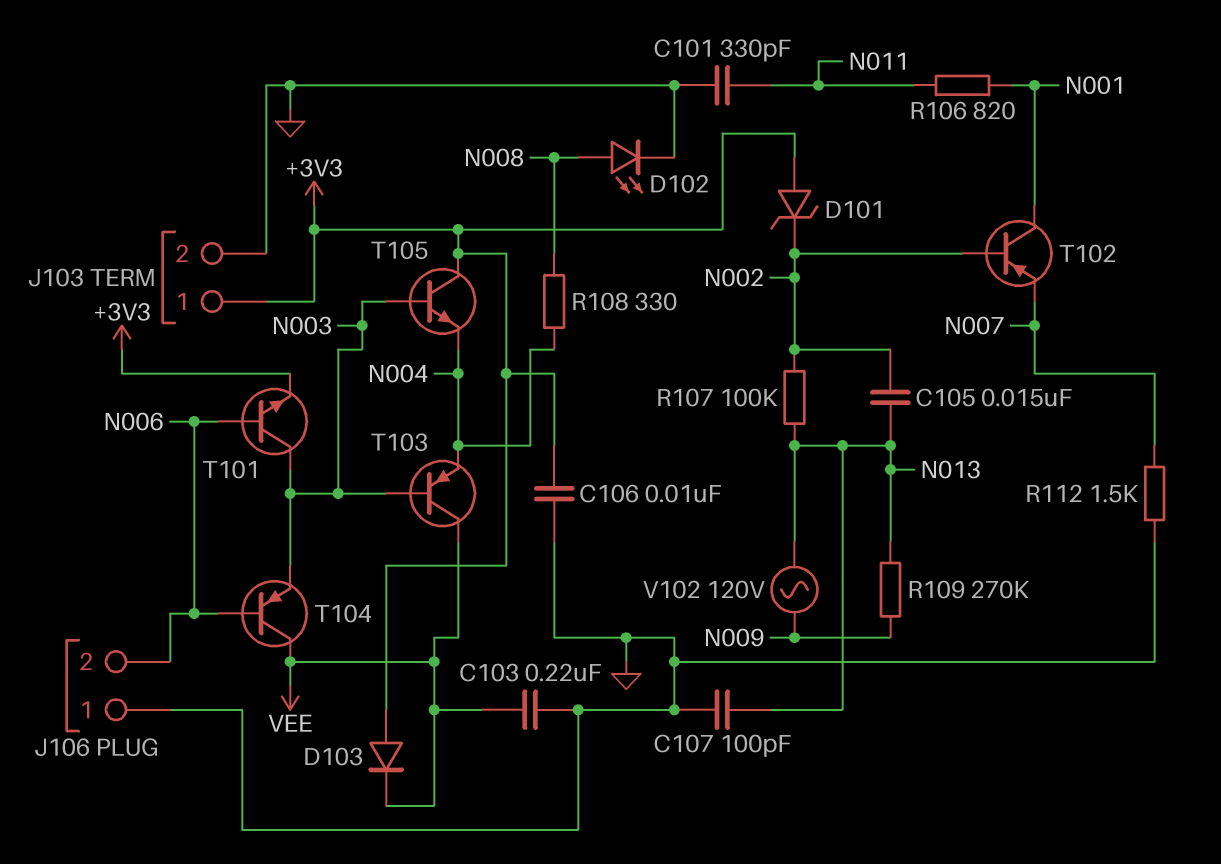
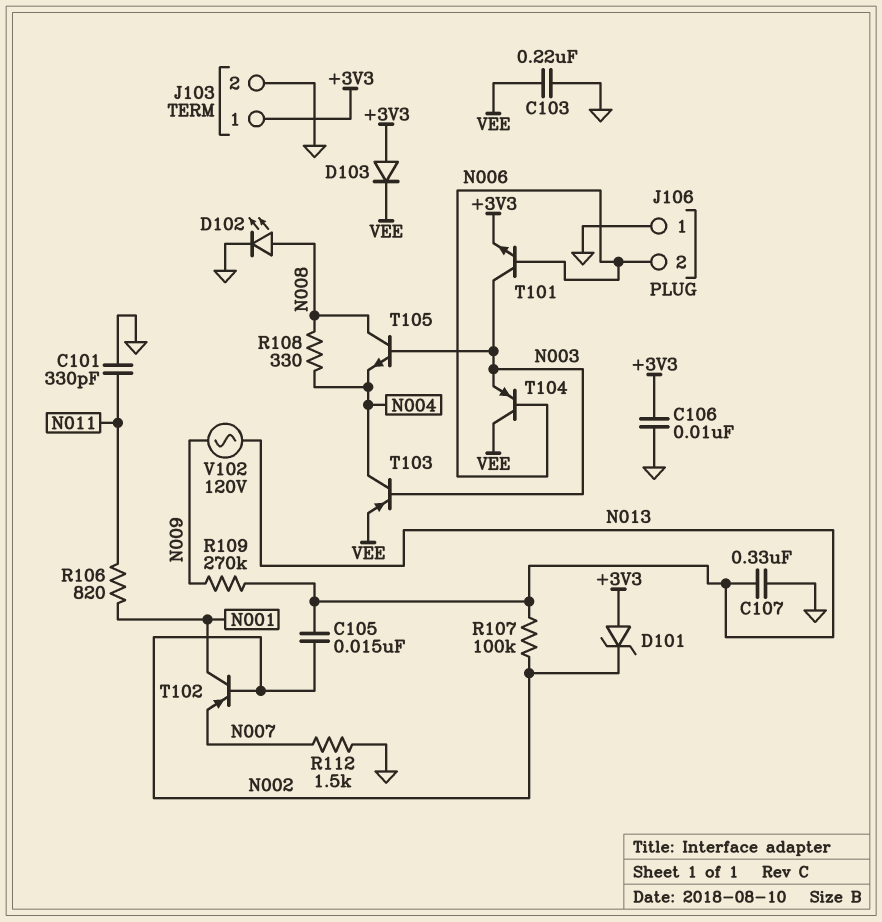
C107: 100pF (GND, N013) -> 330nF (GND, N013)
T103: PNP (B N003, C VEE, E N004) -> PNP (B N003, C N004, E VEE)
T105: NPN (B N003, C +3V3, E N004) -> NPN (B N003, C N008, E N004)

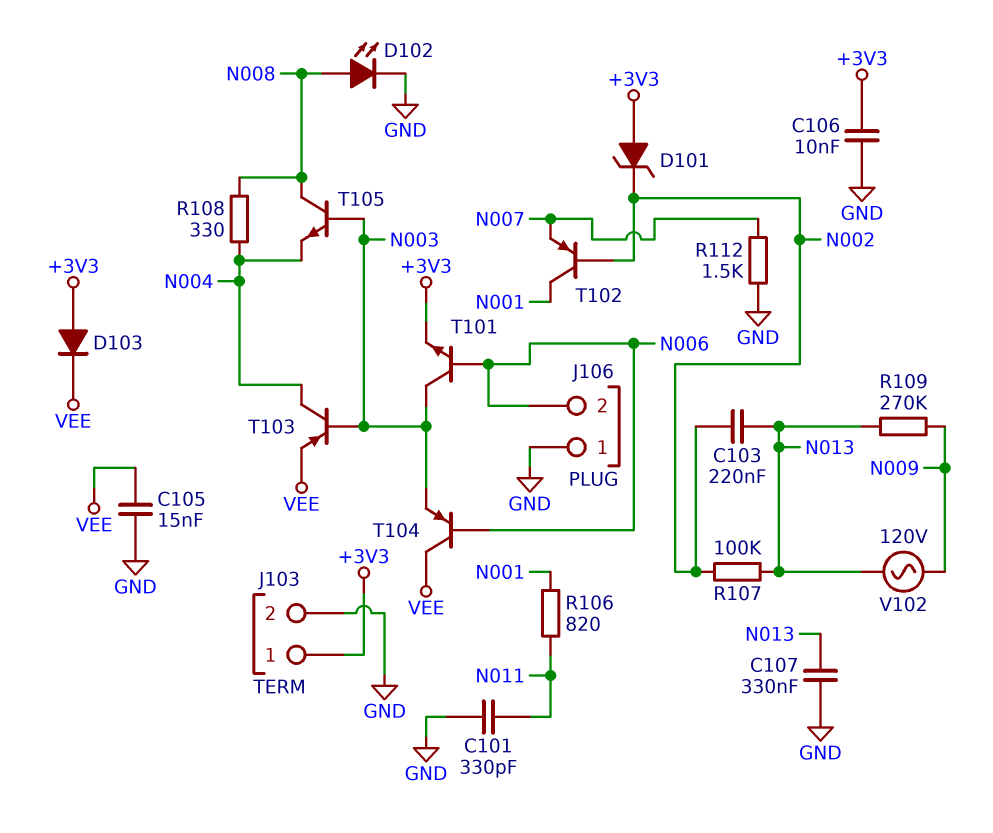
C103: 220nF (GND, VEE) -> 220nF (N002, N013)
C105: 15nF (N002, N013) -> 15nF (GND, VEE)

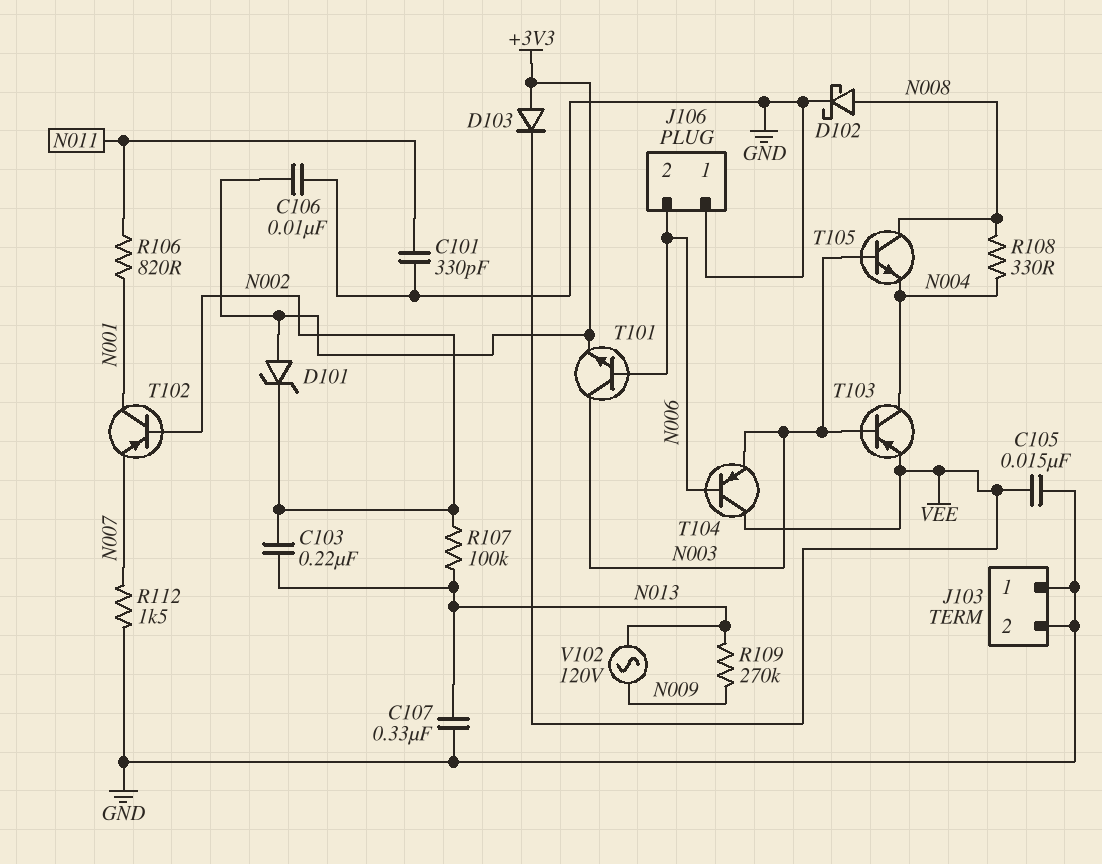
D102: LED (A N008, K GND) -> schottky (A N008, K GND)
J103 pin 1: +3V3 -> GND

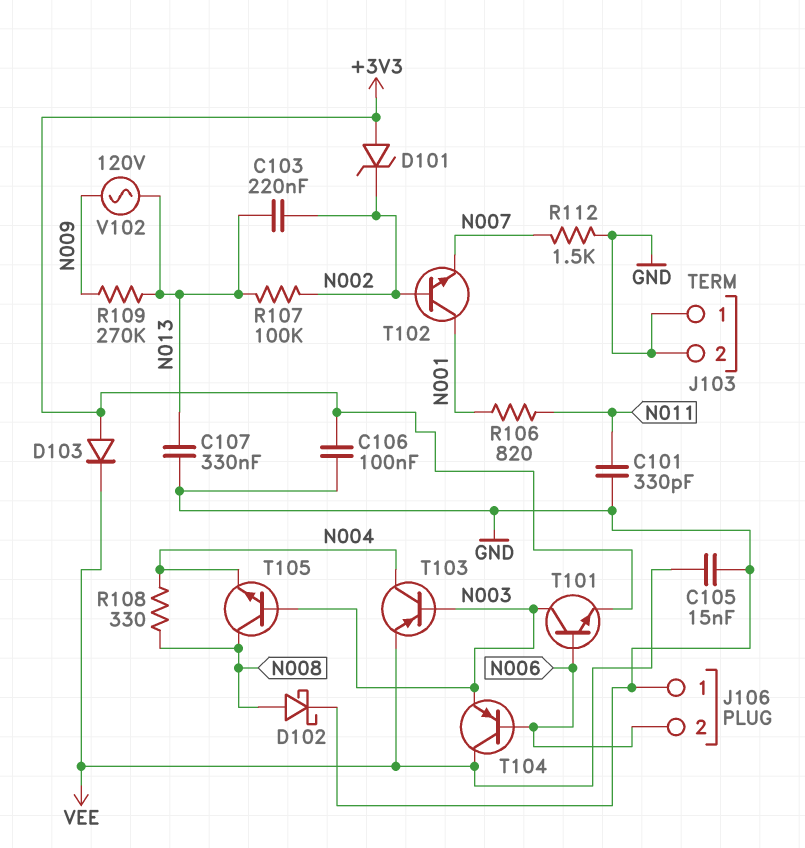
C106: 10nF (+3V3, GND) -> 100nF (+3V3, GND)
T102: PNP (B N002, C N001, E N007) -> NPN (B N002, C N001, E N007)

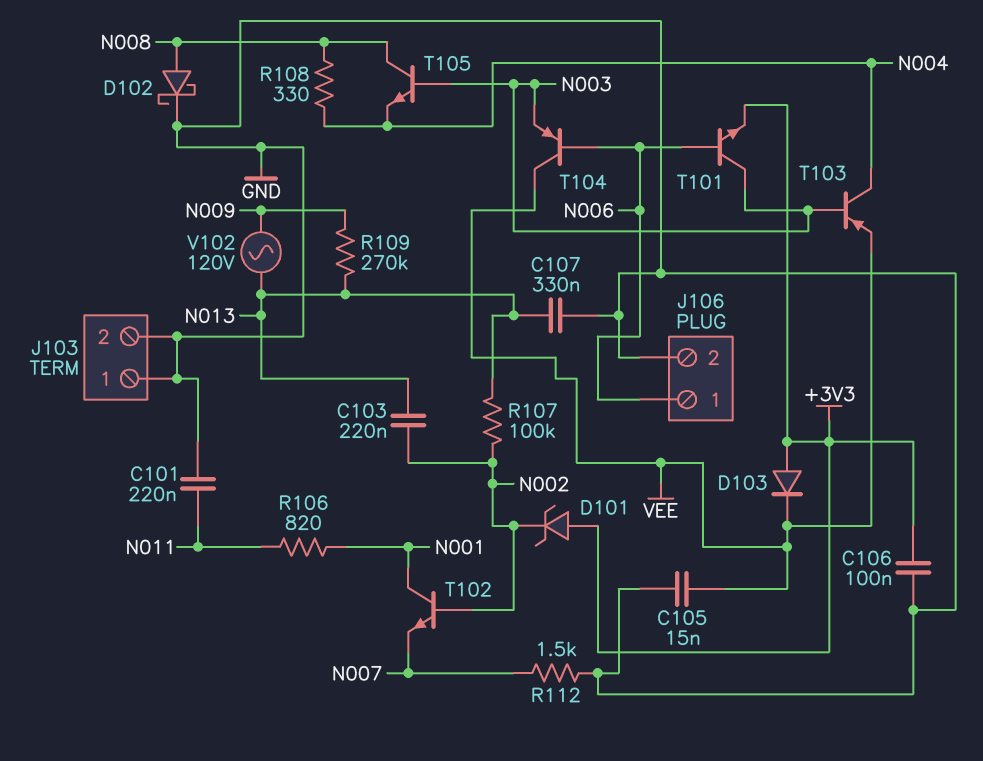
C101: 330pF (GND, N011) -> 220nF (GND, N011)
J106 pin 1: GND -> N006
J106 pin 2: N006 -> GND

